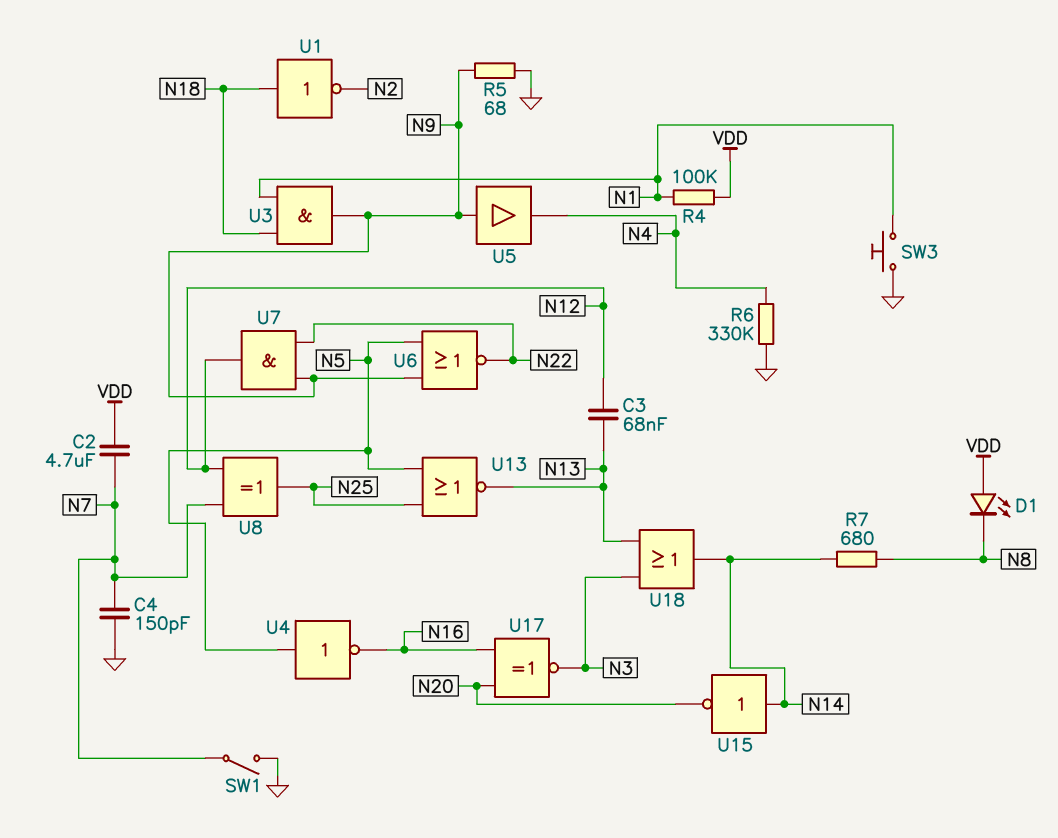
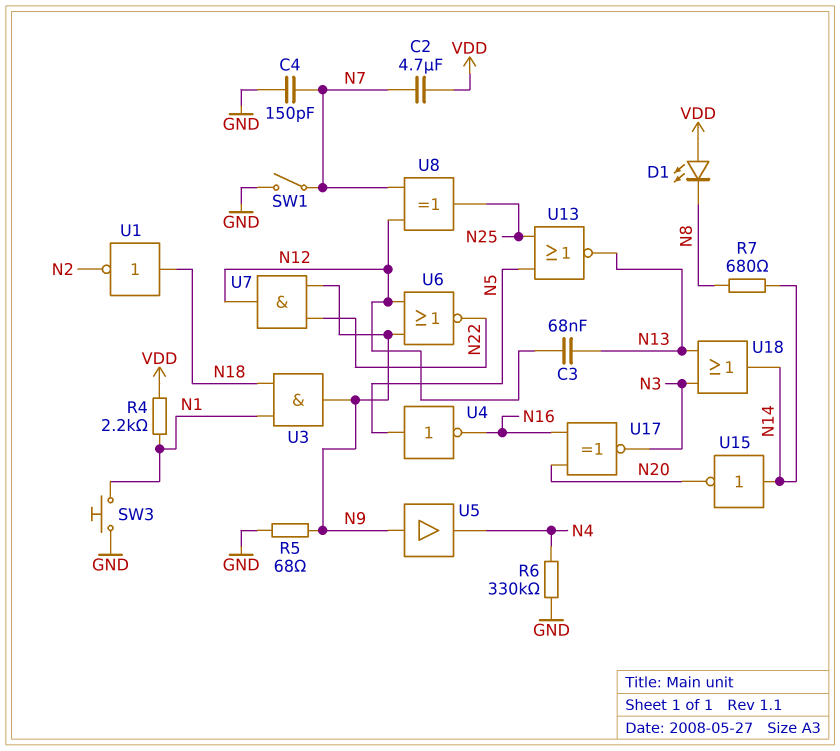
R4: 100k (N1, VDD) -> 2.2k (N1, VDD)
U6: NOR (in N5, in N9, out N22) -> NOR (in N9, in N12, out N22)

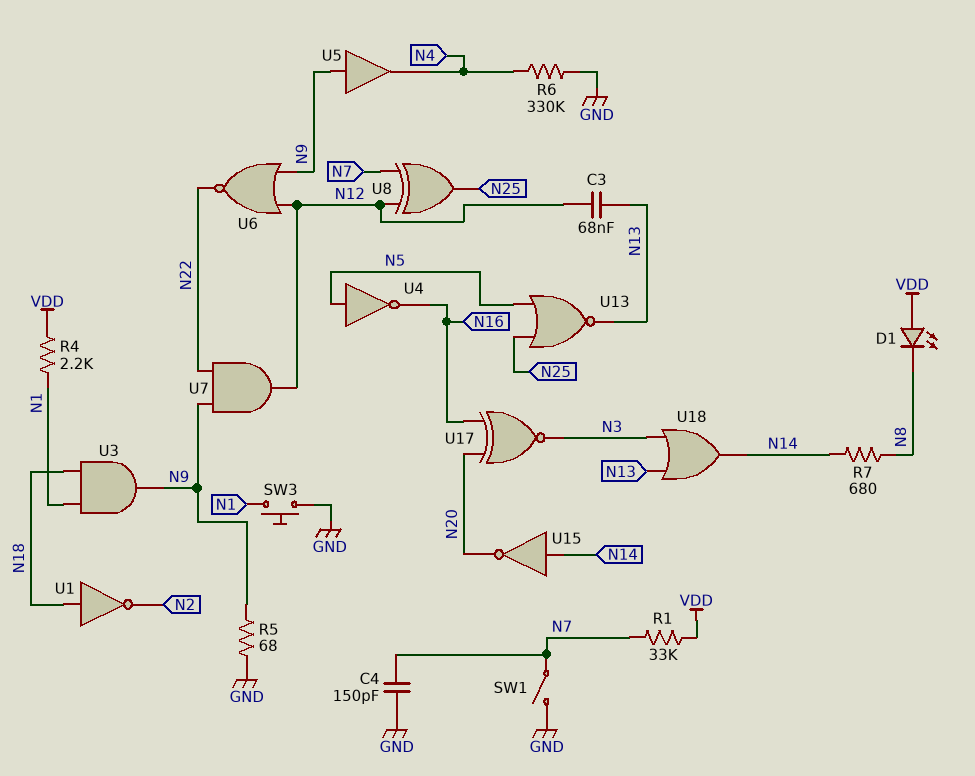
C2: 4.7uF (N7, VDD) -> none
R1: none -> 33k (N7, VDD)

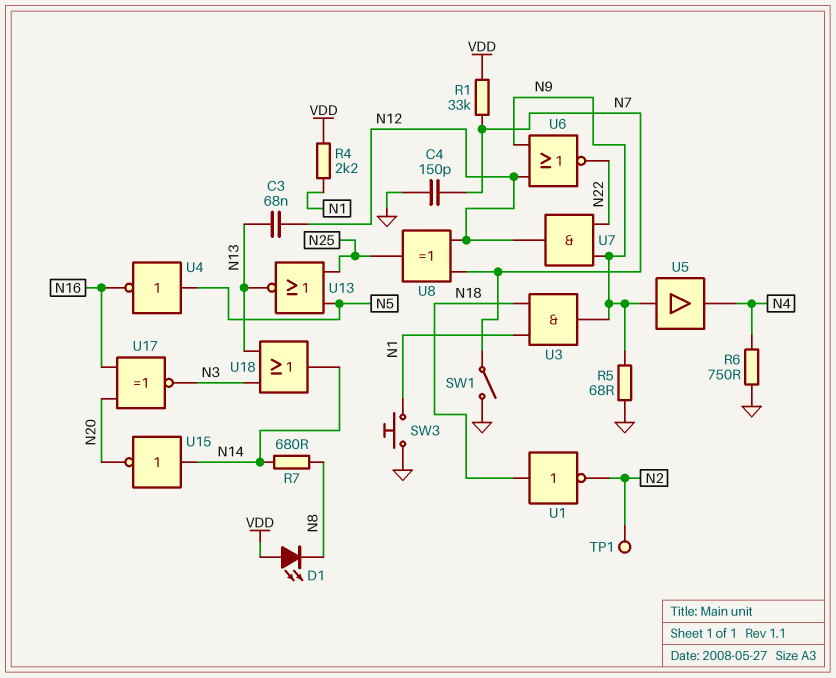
R6: 330k (GND, N4) -> 750 (GND, N4)
TP1: none -> test point (N2)

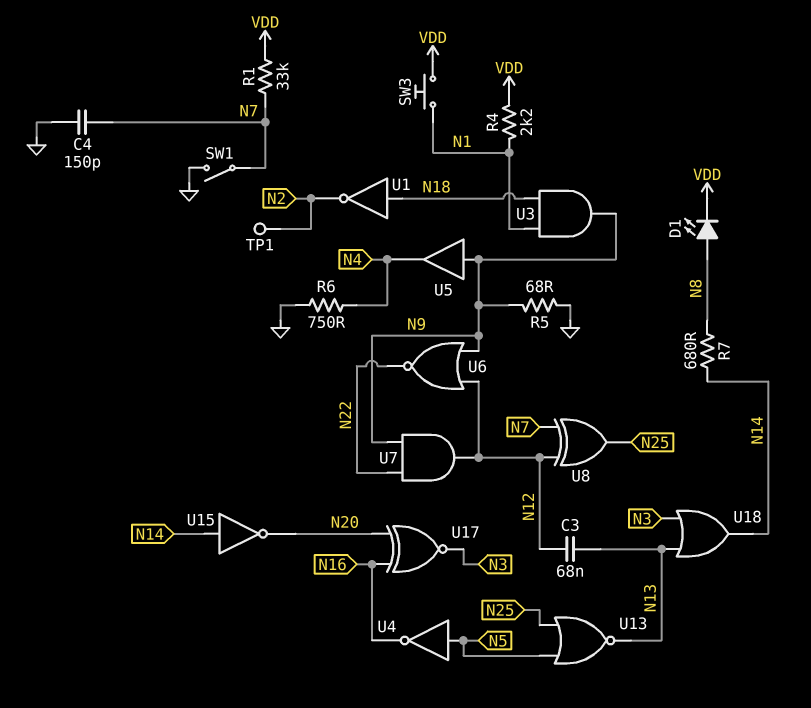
D1: LED (A VDD, K N8) -> LED (A N8, K VDD)
SW3: button (GND, N1) -> button (N1, VDD)

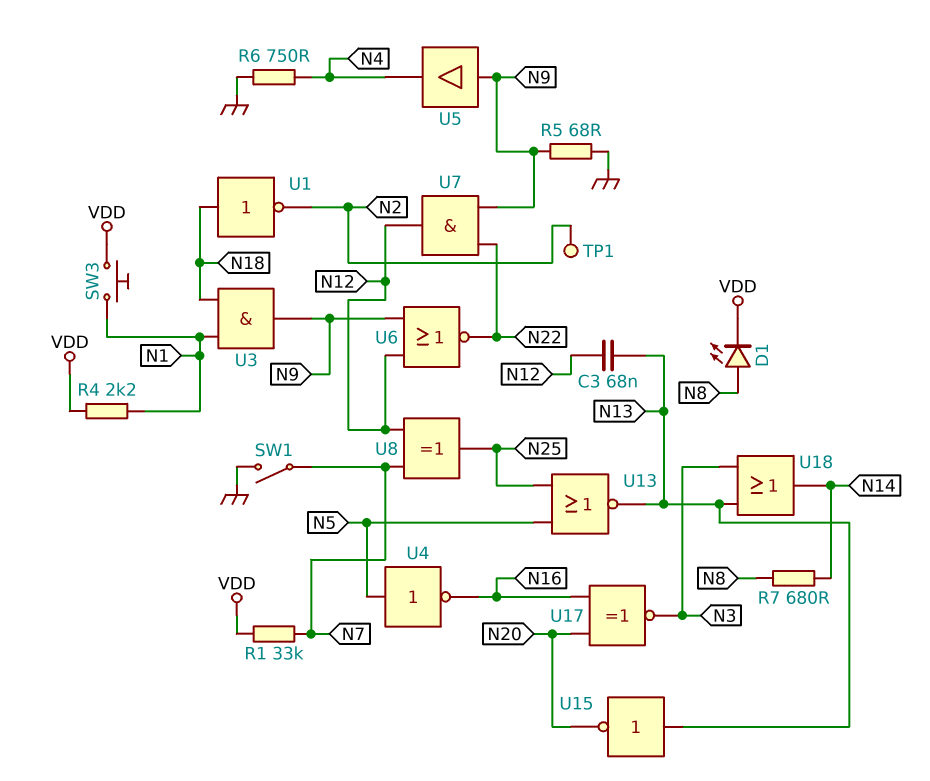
C4: 150pF (GND, N7) -> none
U15: NOT (in N14, out N20) -> NOT (in N13, out N20)

